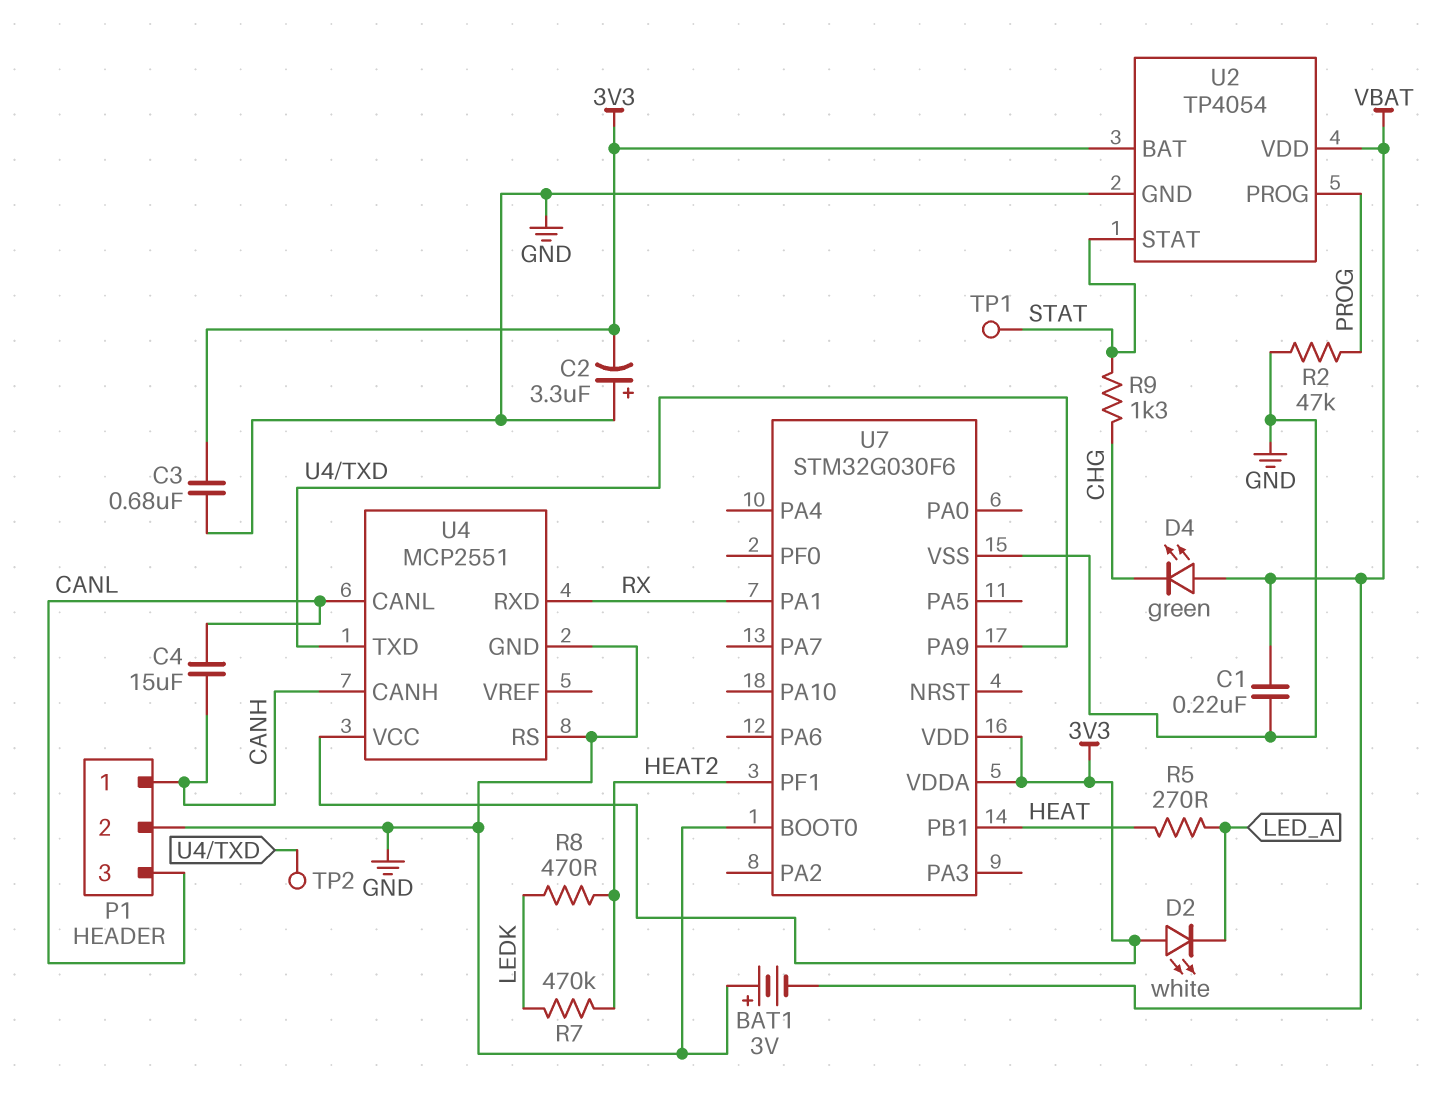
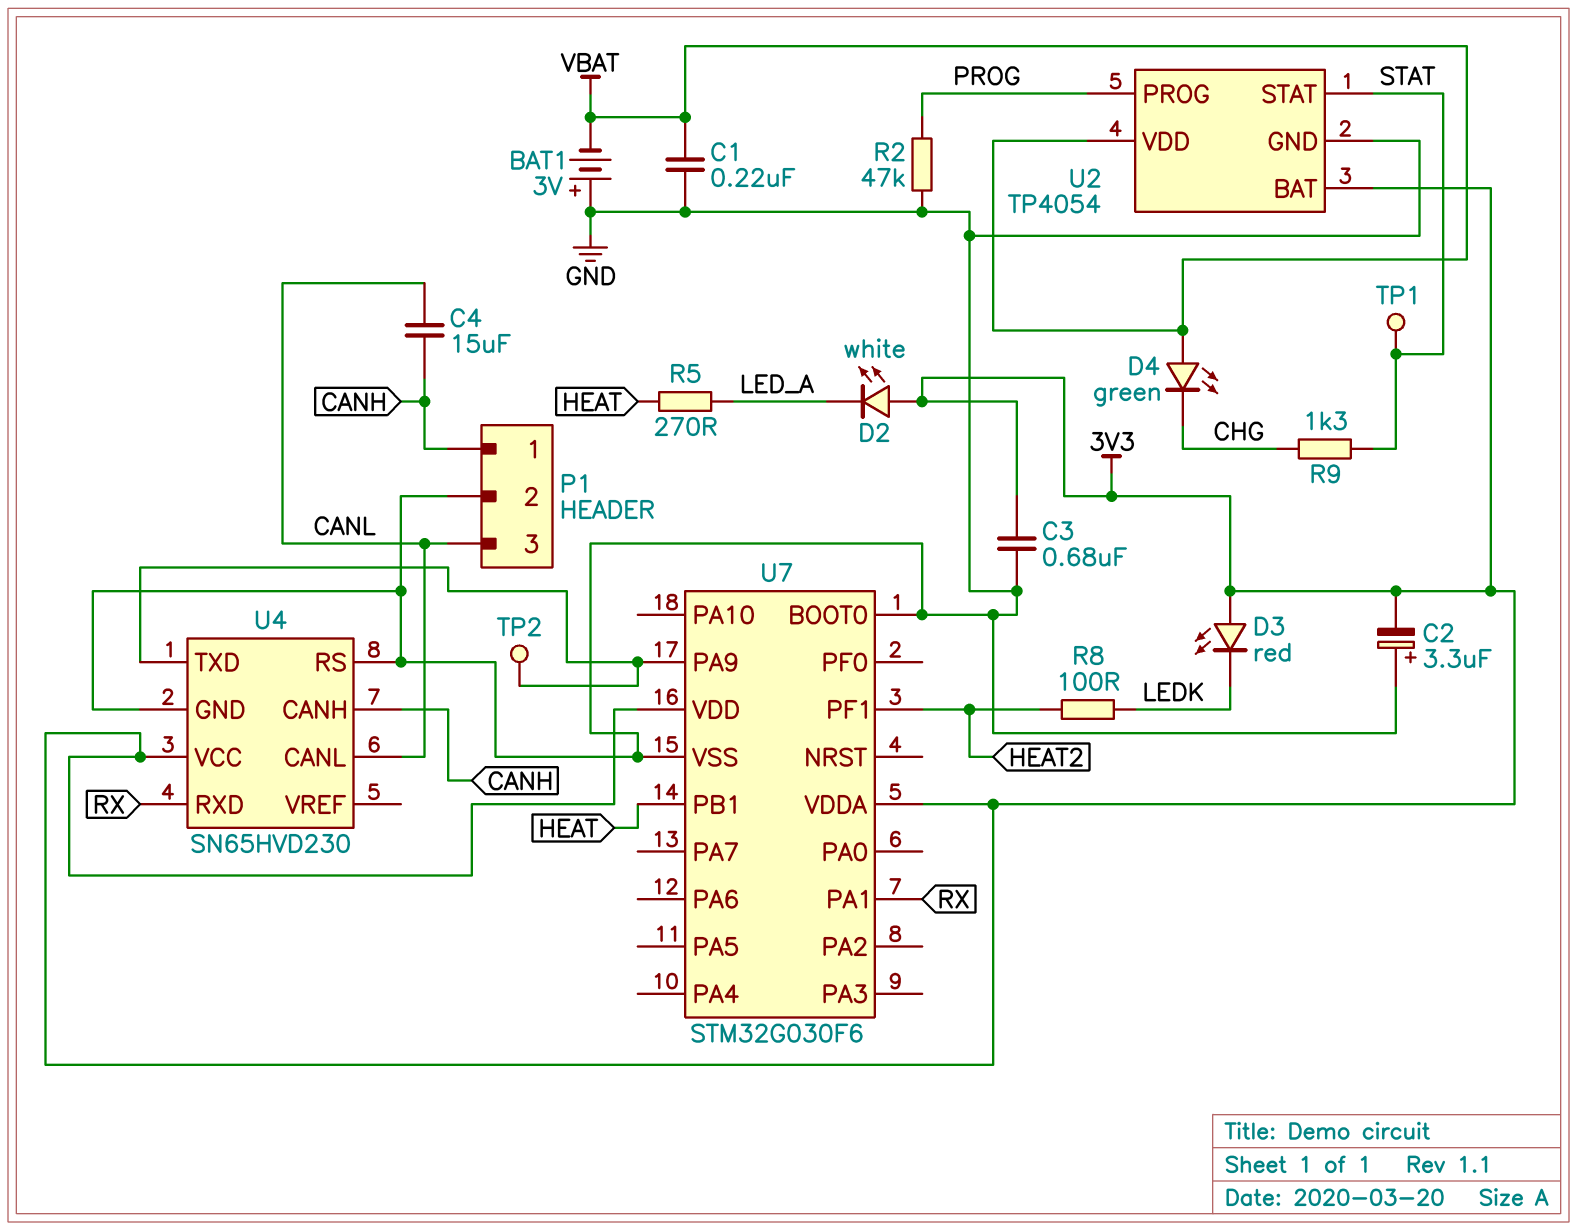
D3: none -> LED red (A 3V3, K LEDK)
R7: 470k (HEAT2, LEDK) -> none
R8: 470 (HEAT2, LEDK) -> 100 (HEAT2, LEDK)
U4: MCP2551 -> SN65HVD230

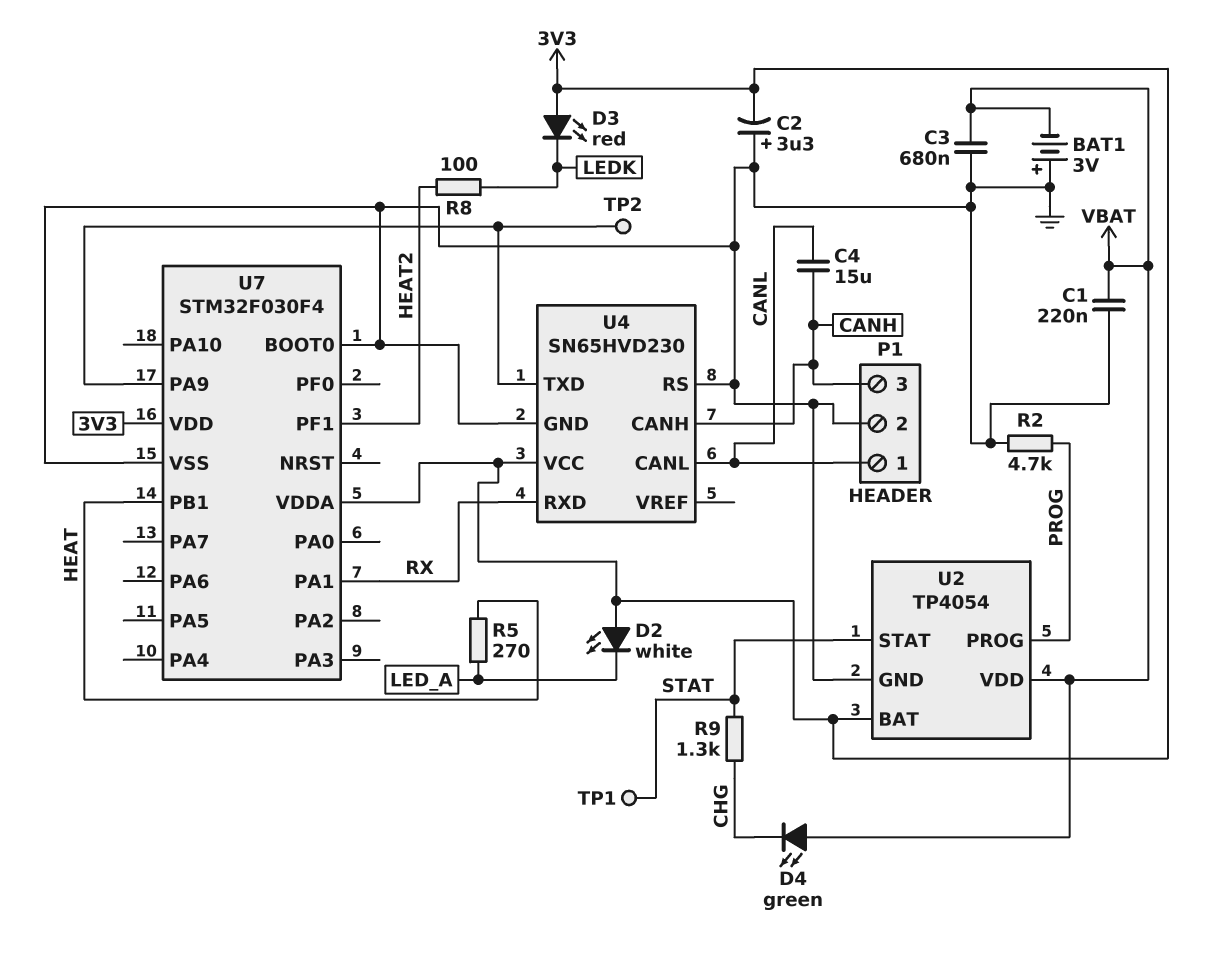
C3: 680nF (3V3, GND) -> 680nF (GND, VBAT)
P1 pin 1: CANH -> CANL
P1 pin 3: CANL -> CANH
R2: 47k (GND, PROG) -> 4.7k (GND, PROG)
U7: STM32G030F6 -> STM32F030F4

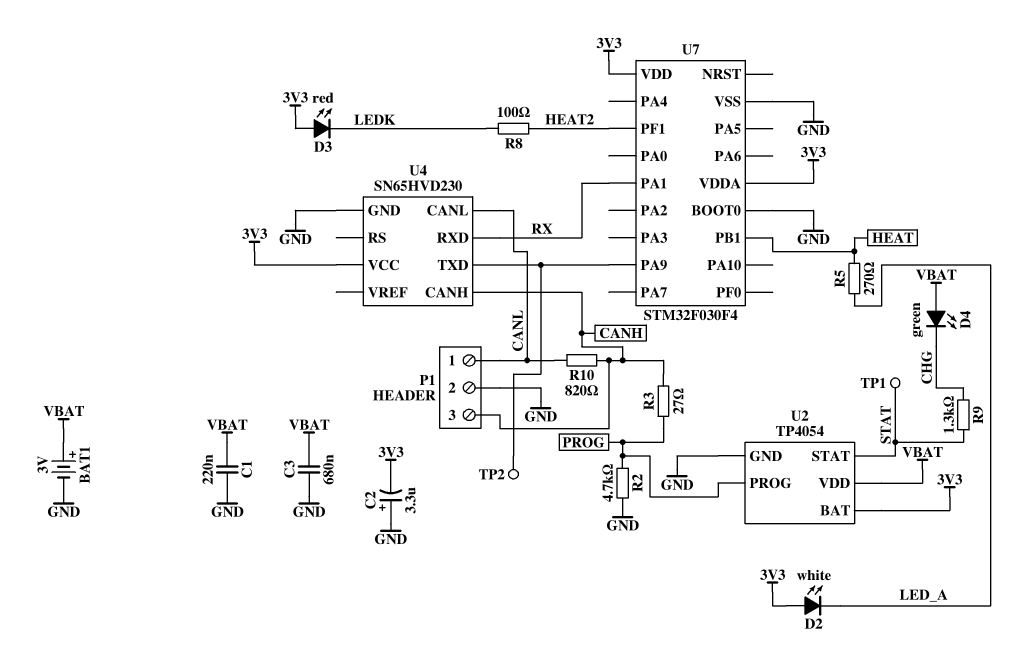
BAT1: 3V (plus GND, minus VBAT) -> 3V (plus VBAT, minus GND)
C4: 15uF (CANH, CANL) -> none
R3: none -> 27 (CANH, PROG)
R10: none -> 820 (CANH, CANL)
U4 pin RS: GND -> none

